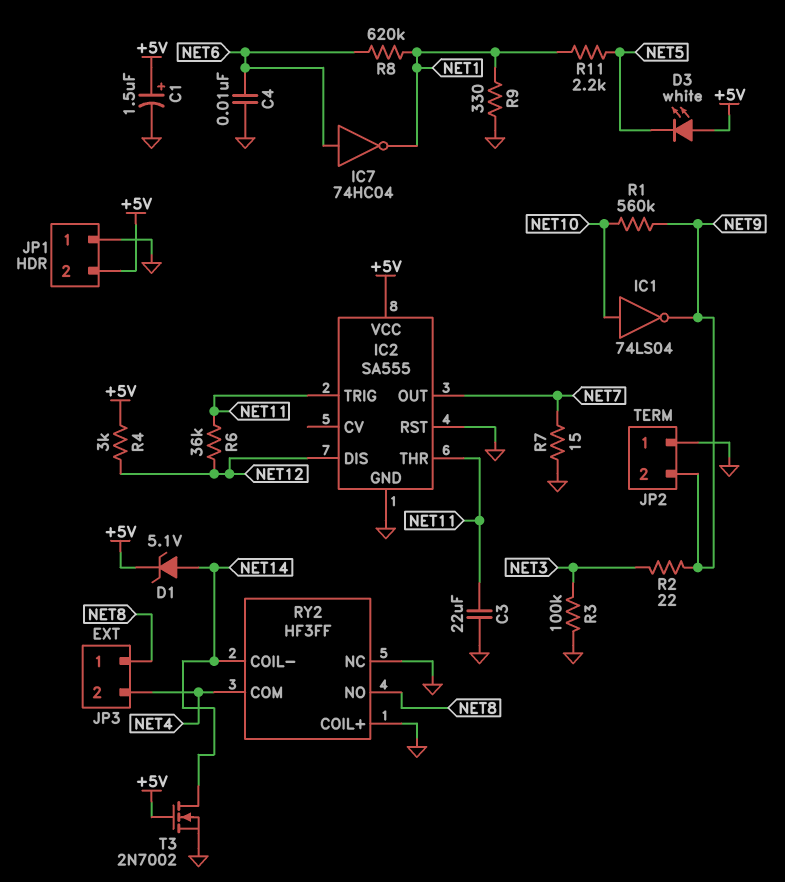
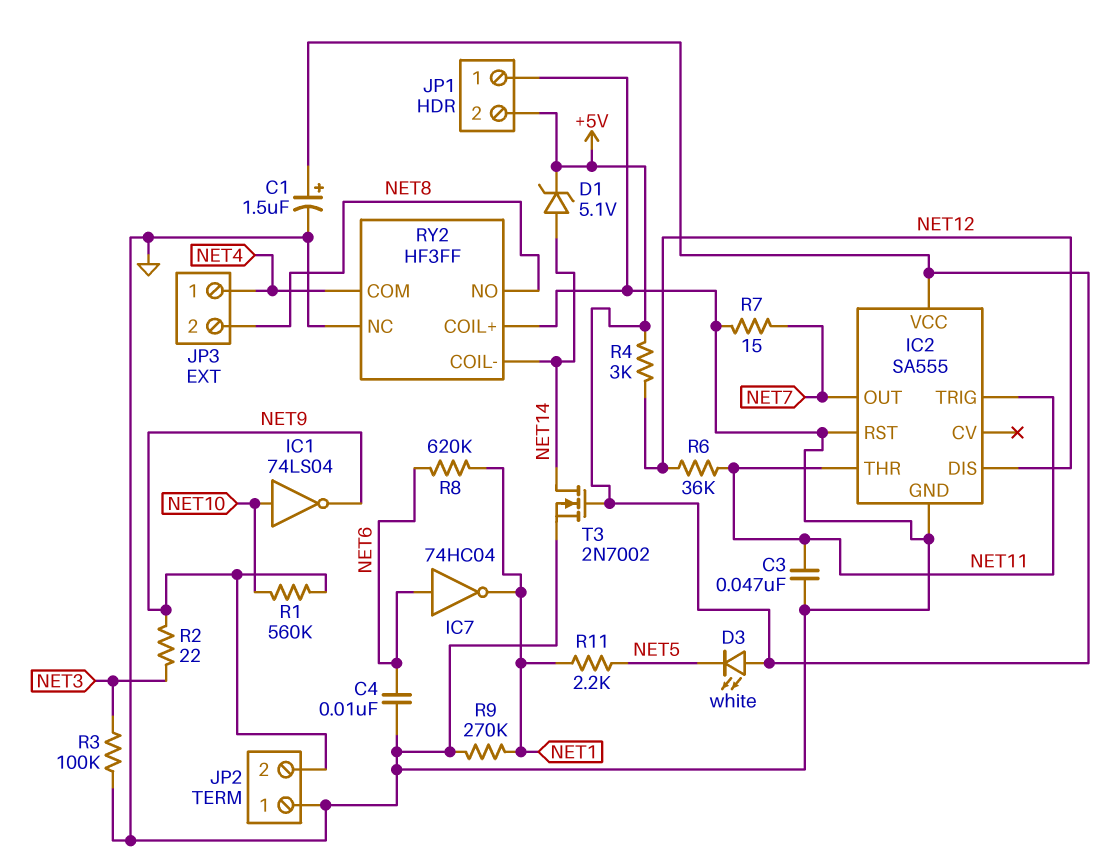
C3: 22uF (GND, NET11) -> 47nF (GND, NET11)
JP3 pin 1: NET8 -> NET4
JP3 pin 2: NET4 -> NET8
R9: 330 (GND, NET1) -> 270k (GND, NET1)

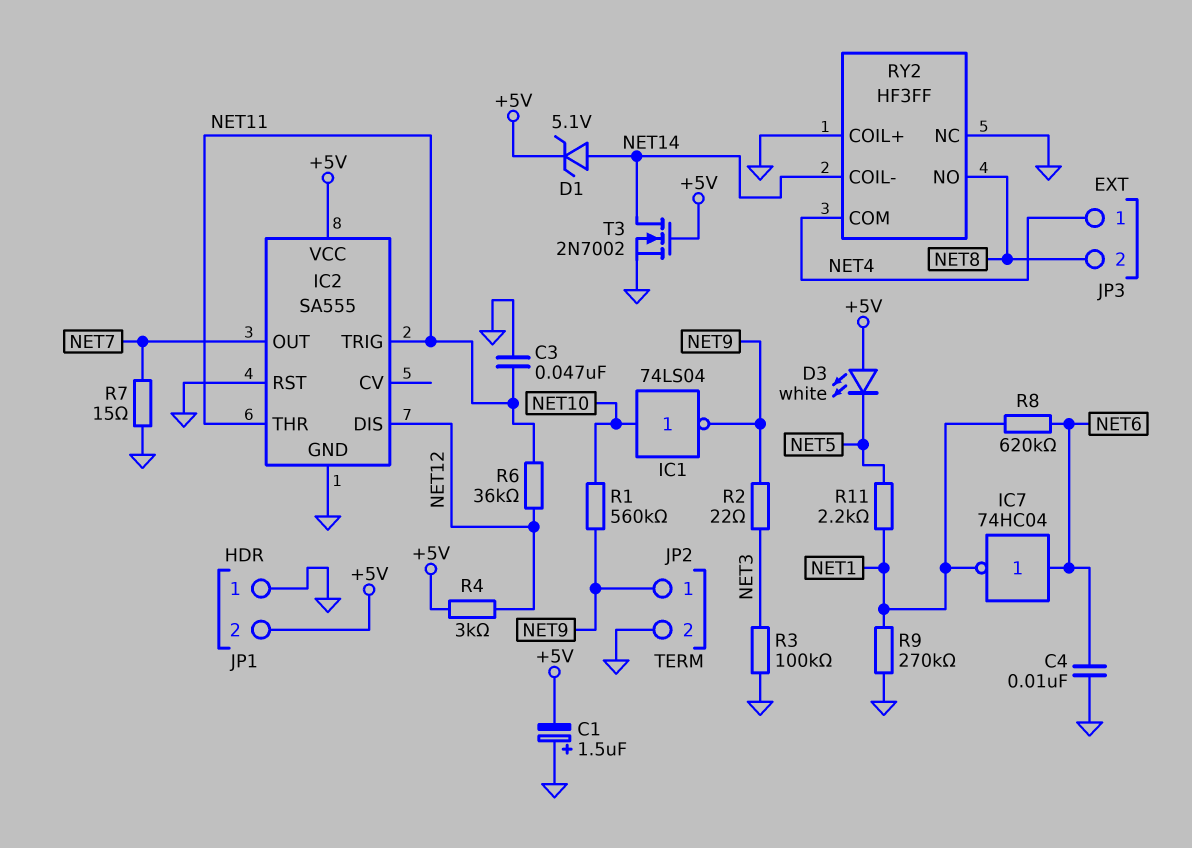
C1: 1.5uF (plus +5V, minus GND) -> 1.5uF (plus GND, minus +5V)
JP2 pin 1: GND -> NET9
JP2 pin 2: NET9 -> GND

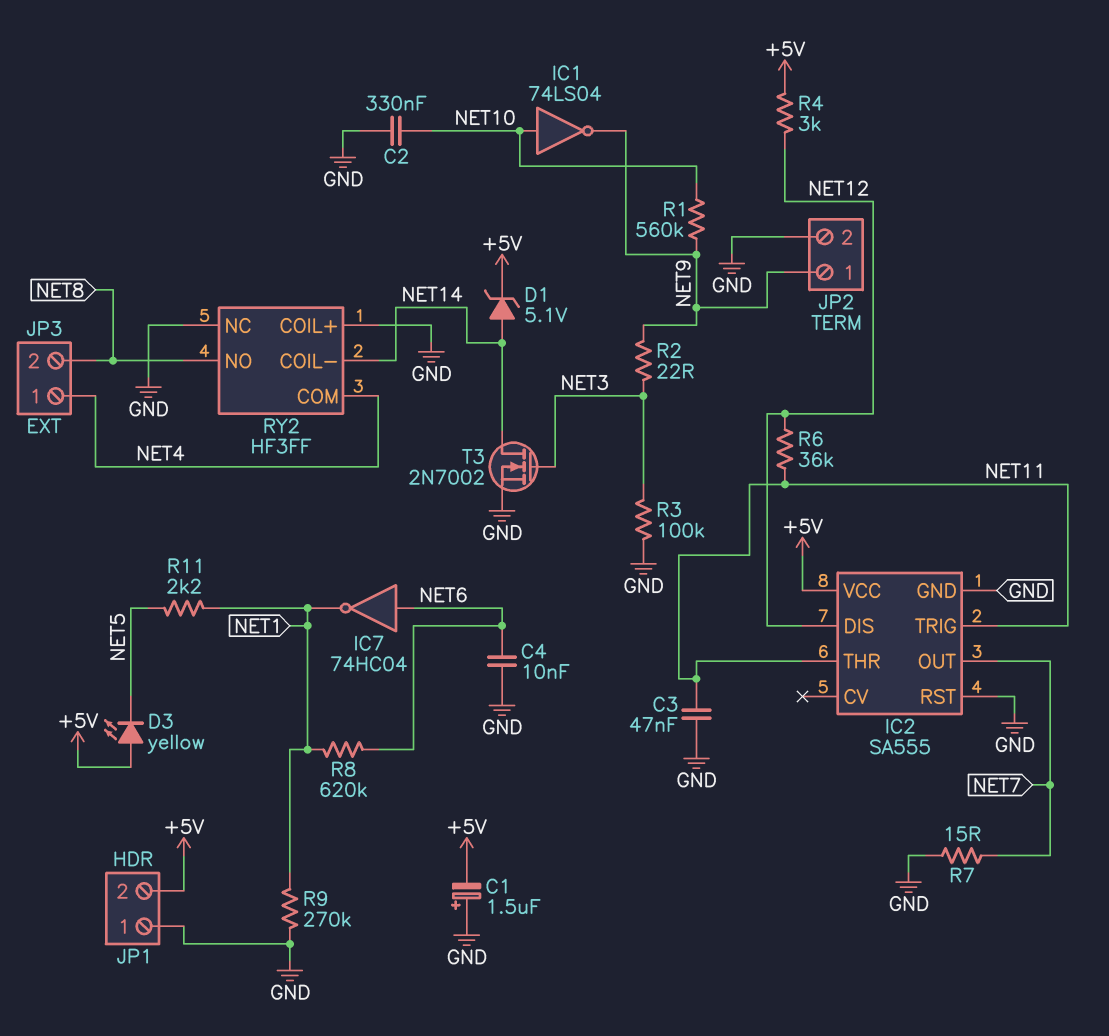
C2: none -> 330nF (GND, NET10)
D3: LED white (A +5V, K NET5) -> LED yellow (A +5V, K NET5)
T3: NMOS 2N7002 (G +5V, D NET14, S GND) -> NMOS 2N7002 (G NET3, D NET14, S GND)

